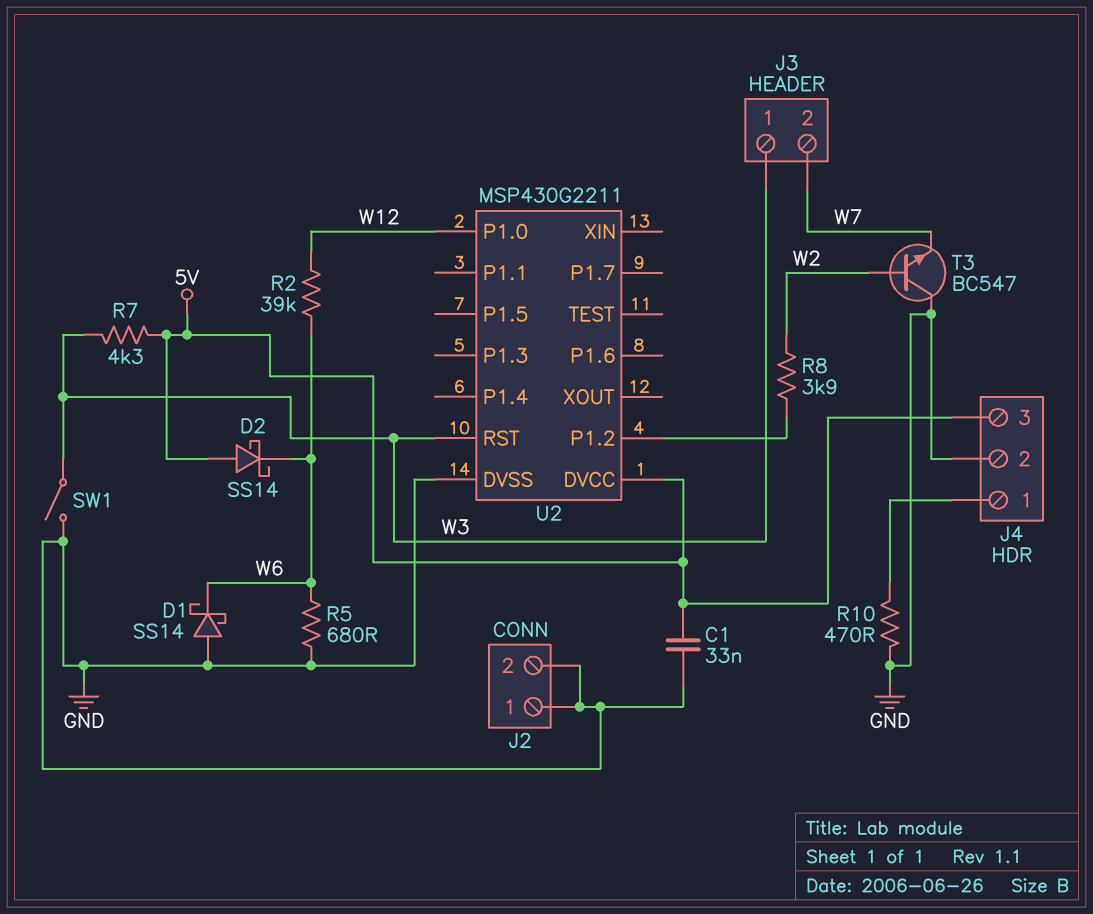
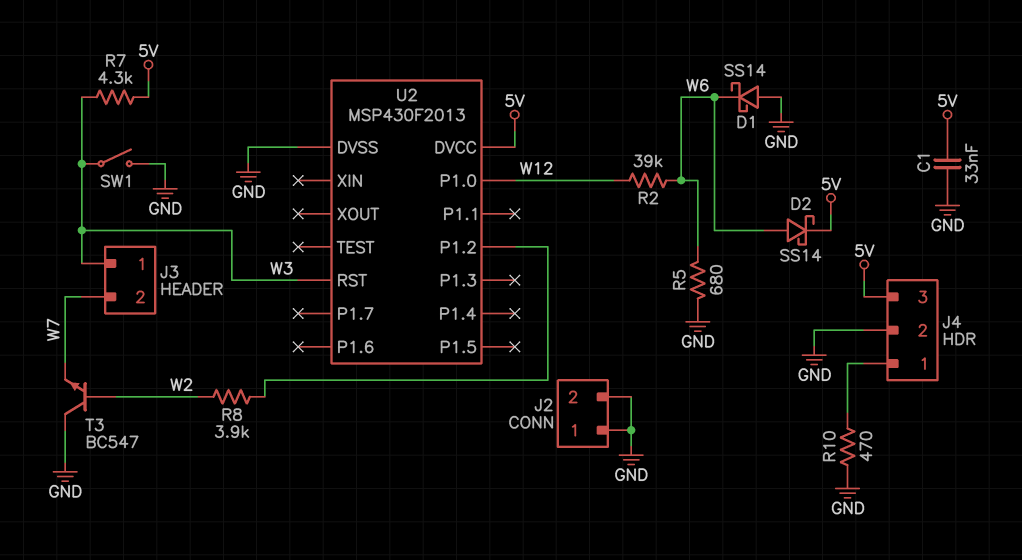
D2: schottky SS14 (A 5V, K W6) -> schottky SS14 (A W6, K 5V)
U2: MSP430G2211 -> MSP430F2013

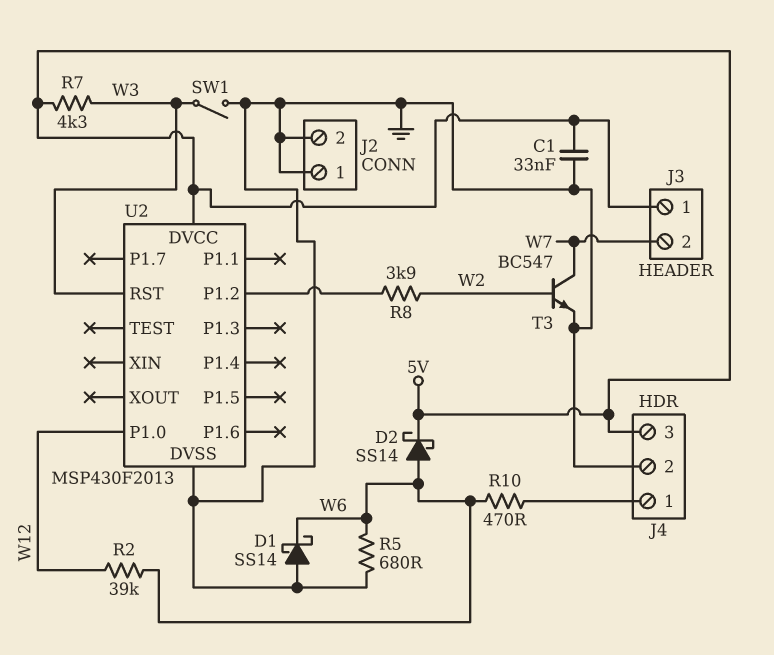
J3 pin 1: W3 -> 5V
R10: 470 (GND, J4/1) -> 470 (J4/1, W6)
T3: NPN BC547 (B W2, C GND, E W7) -> NPN BC547 (B W2, C W7, E GND)

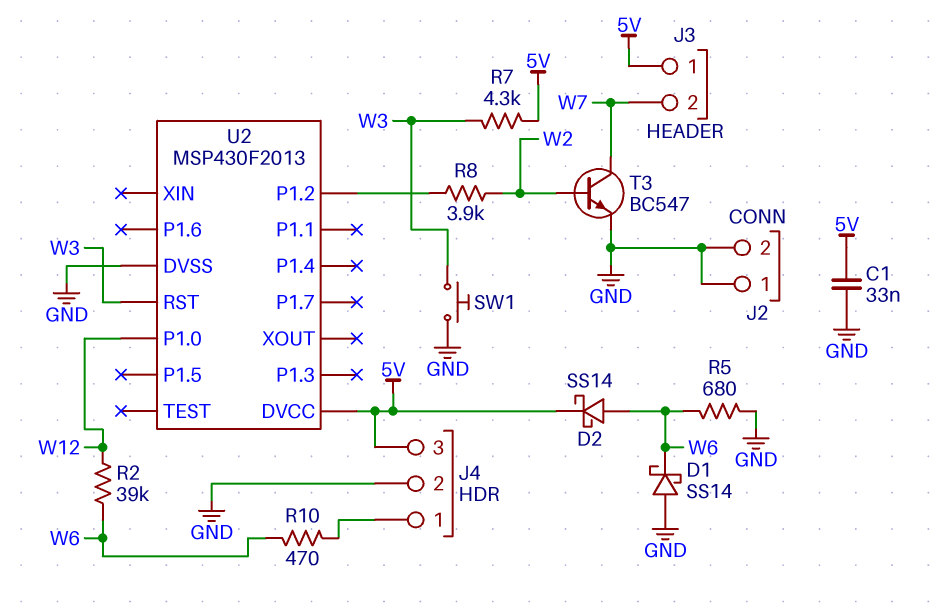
SW1: switch (GND, W3) -> button (GND, W3)

